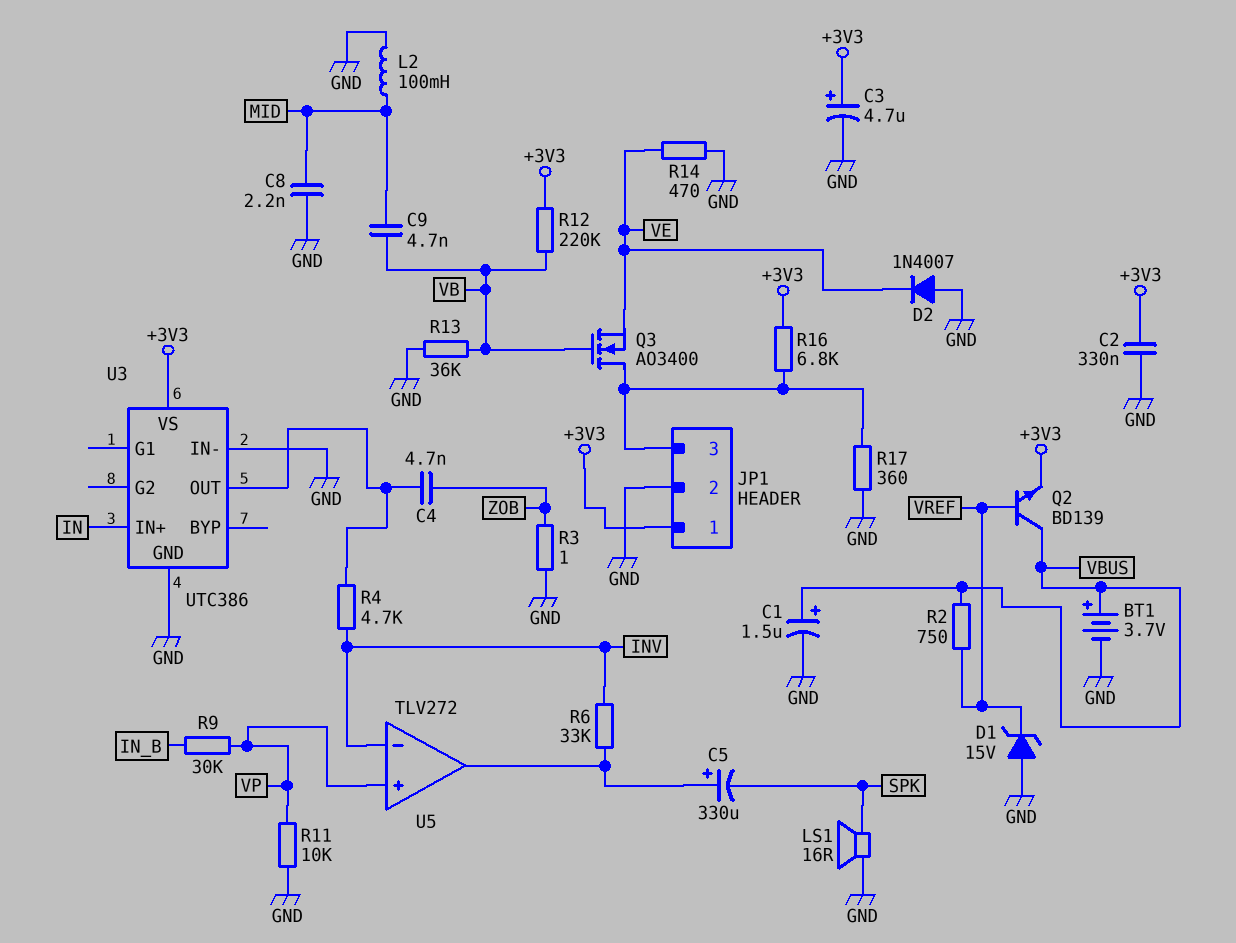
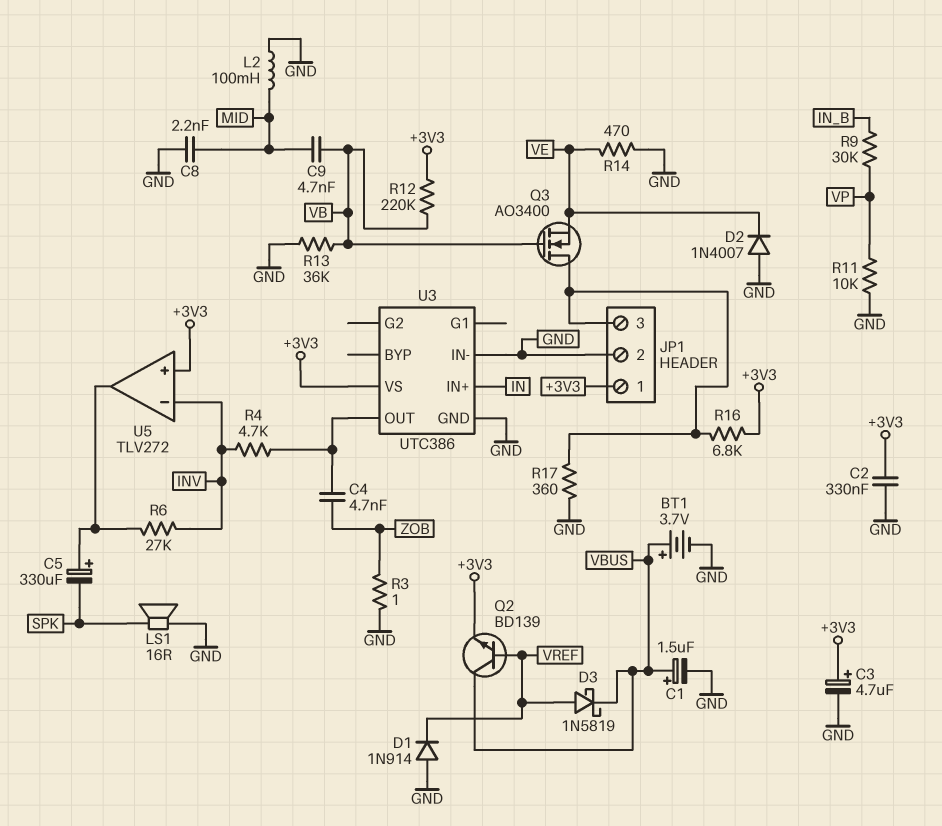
D1: zener 15V (A GND, K VREF) -> diode 1N914 (A GND, K VREF)
D3: none -> schottky 1N5819 (A VREF, K VBUS)
R2: 750 (VBUS, VREF) -> none
R6: 33k (INV, U5/out) -> 27k (INV, U5/out)
U5 pin in+: VP -> +3V3

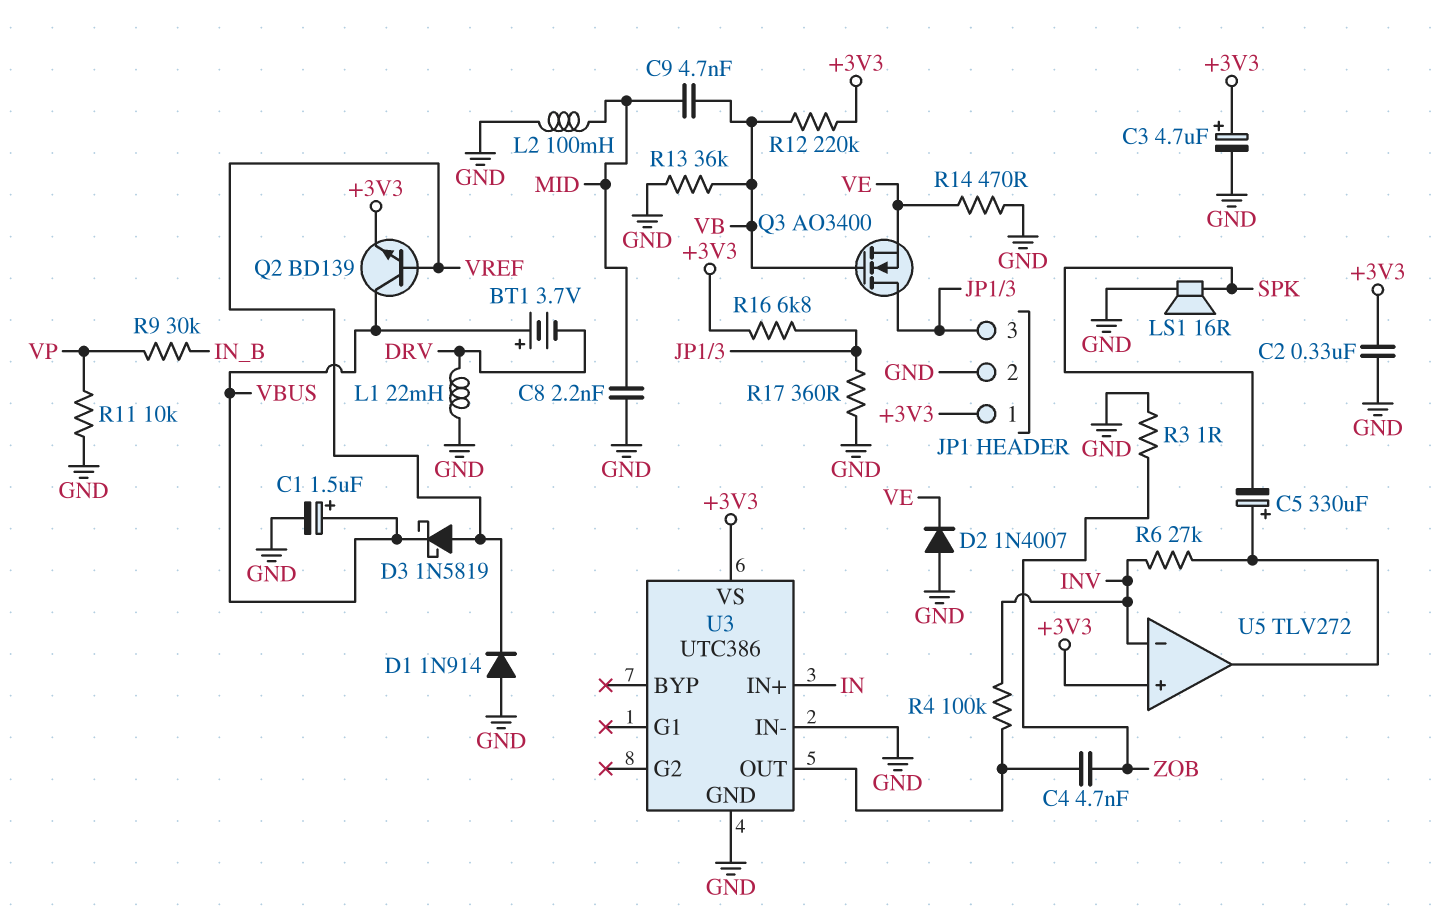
BT1: 3.7V (plus VBUS, minus GND) -> 3.7V (plus VBUS, minus DRV)
L1: none -> 22mH (DRV, GND)
R4: 4.7k (INV, U3/OUT) -> 100k (INV, U3/OUT)

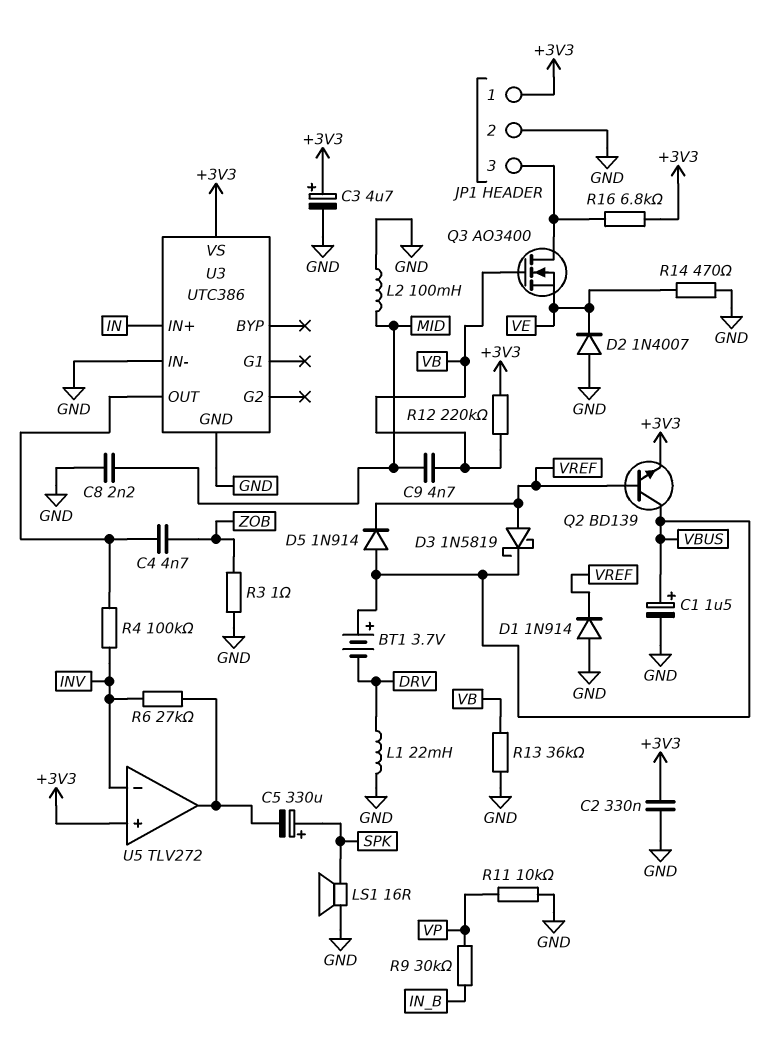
C5: 330uF (plus U5/out, minus SPK) -> 330uF (plus SPK, minus U5/out)
D5: none -> diode 1N914 (A VBUS, K VREF)
R17: 360 (GND, JP1/3) -> none

